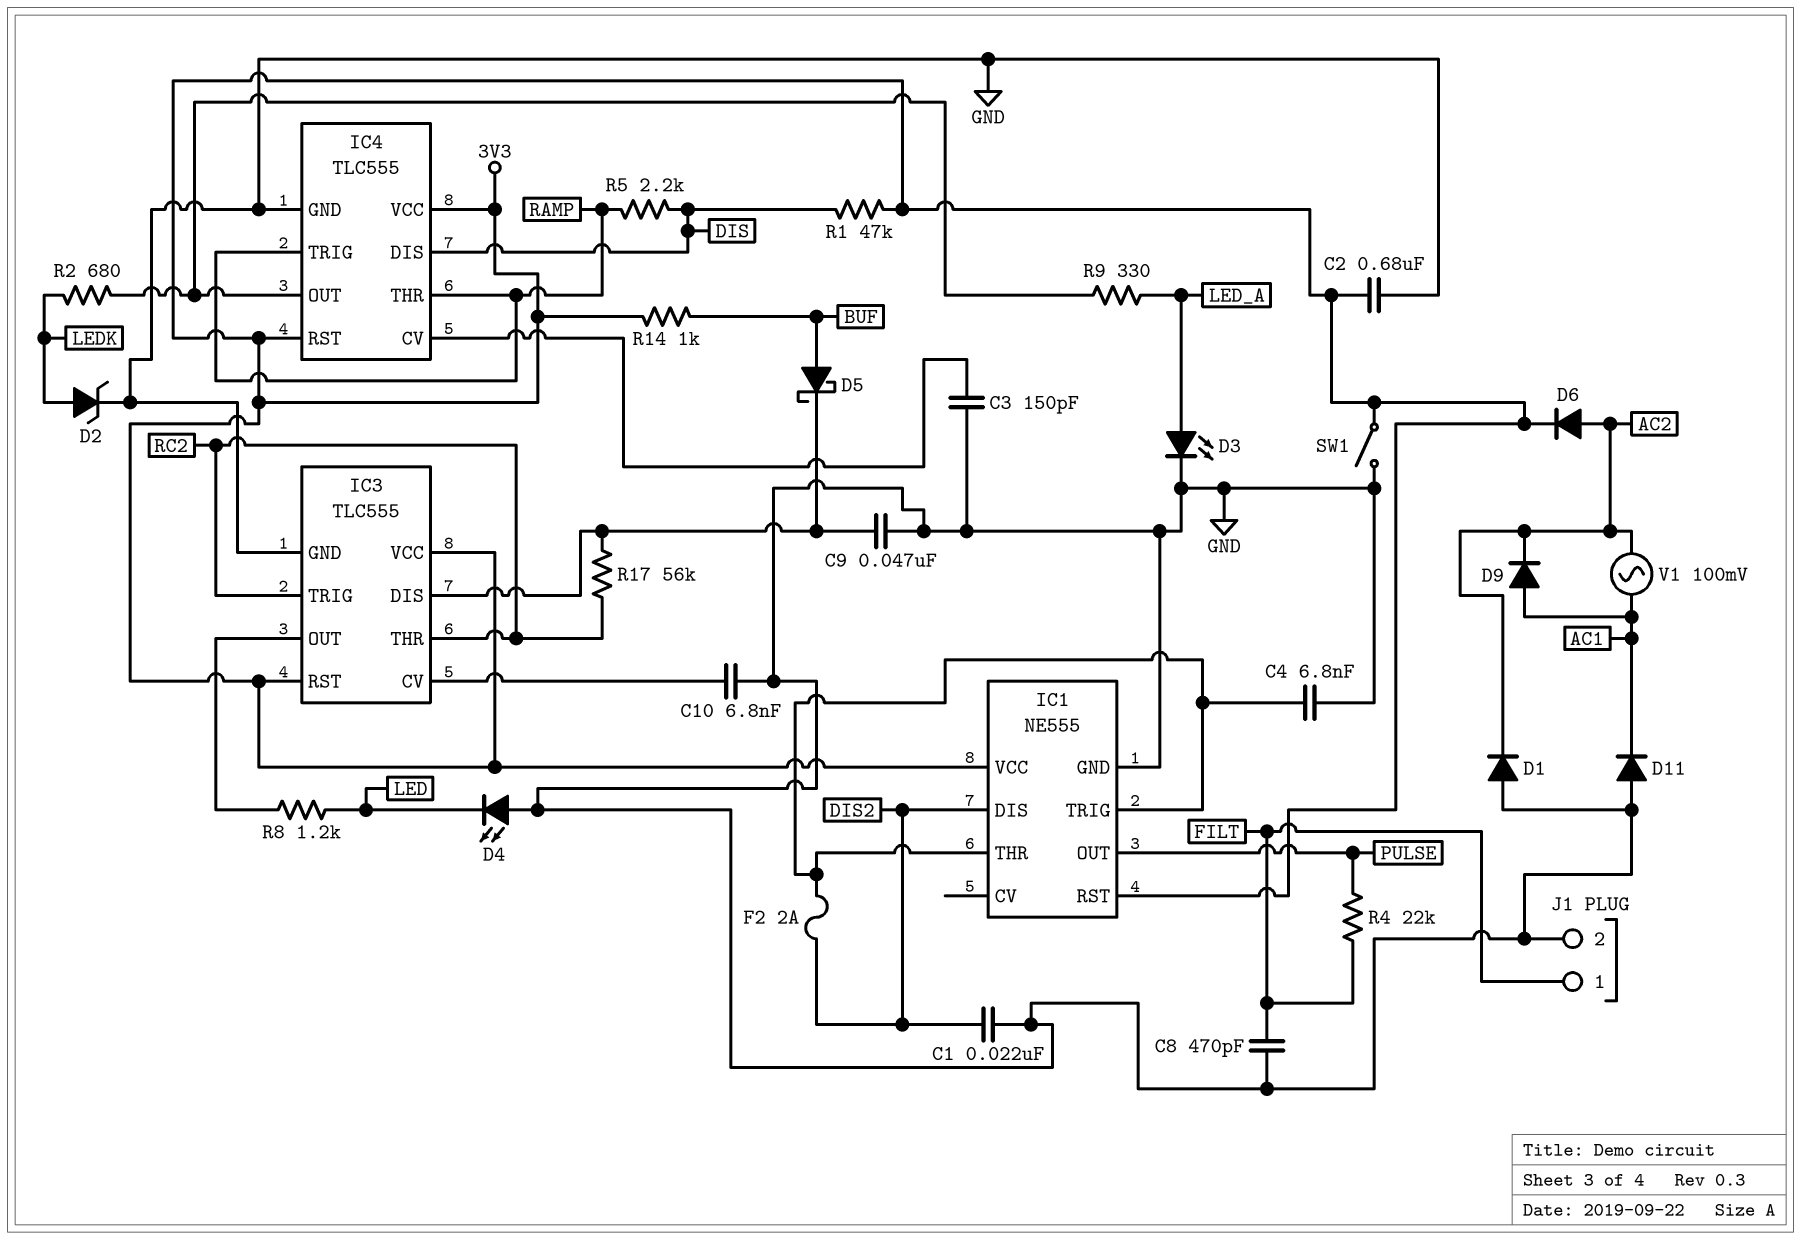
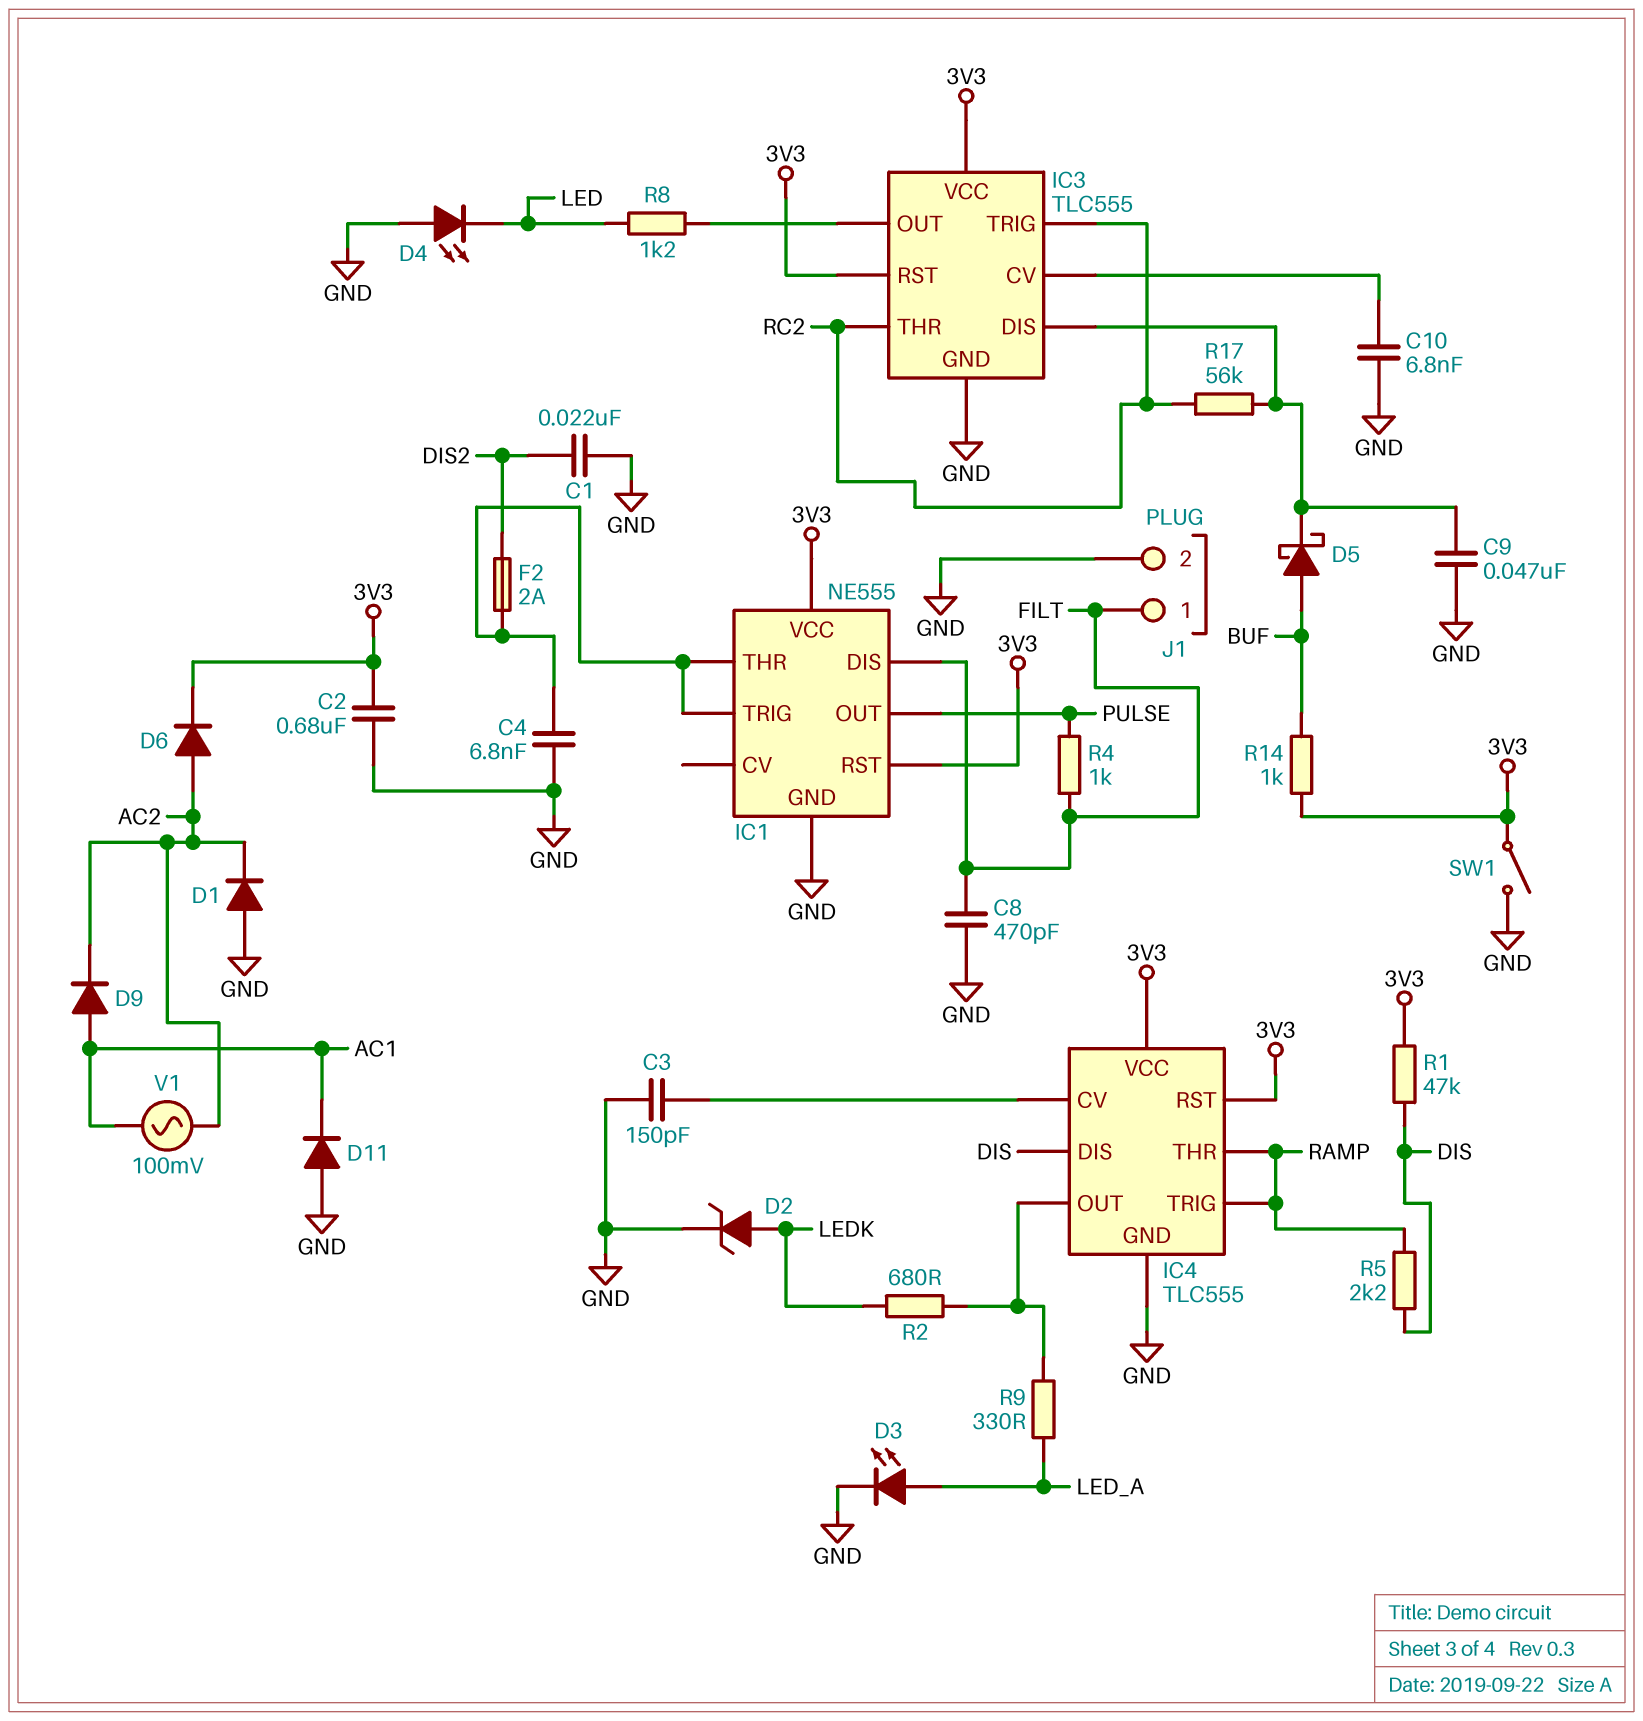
IC1 pin DIS: DIS2 -> FILT
R4: 22k (FILT, PULSE) -> 1k (FILT, PULSE)

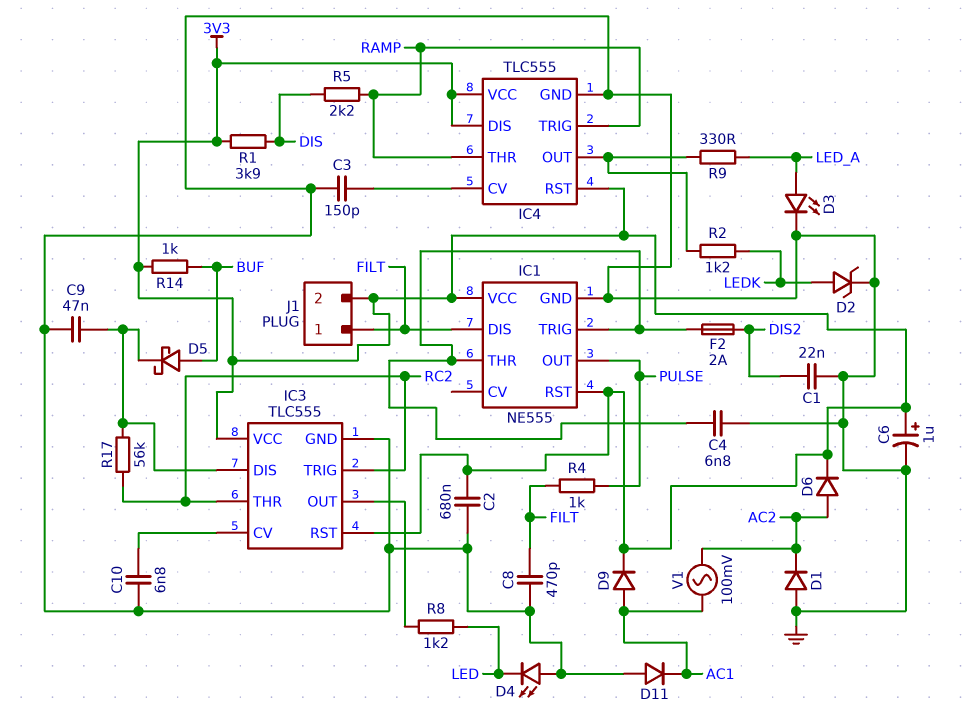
C6: none -> 1uF (plus 3V3, minus GND)
D9: diode (A AC1, K AC2) -> diode (A AC1, K 3V3)
IC4 pin DIS: DIS -> 3V3
J1 pin 2: GND -> 3V3
R1: 47k (3V3, DIS) -> 3.9k (3V3, DIS)
R2: 680 (IC4/OUT, LEDK) -> 1.2k (IC4/OUT, LEDK)
SW1: switch (3V3, GND) -> none

